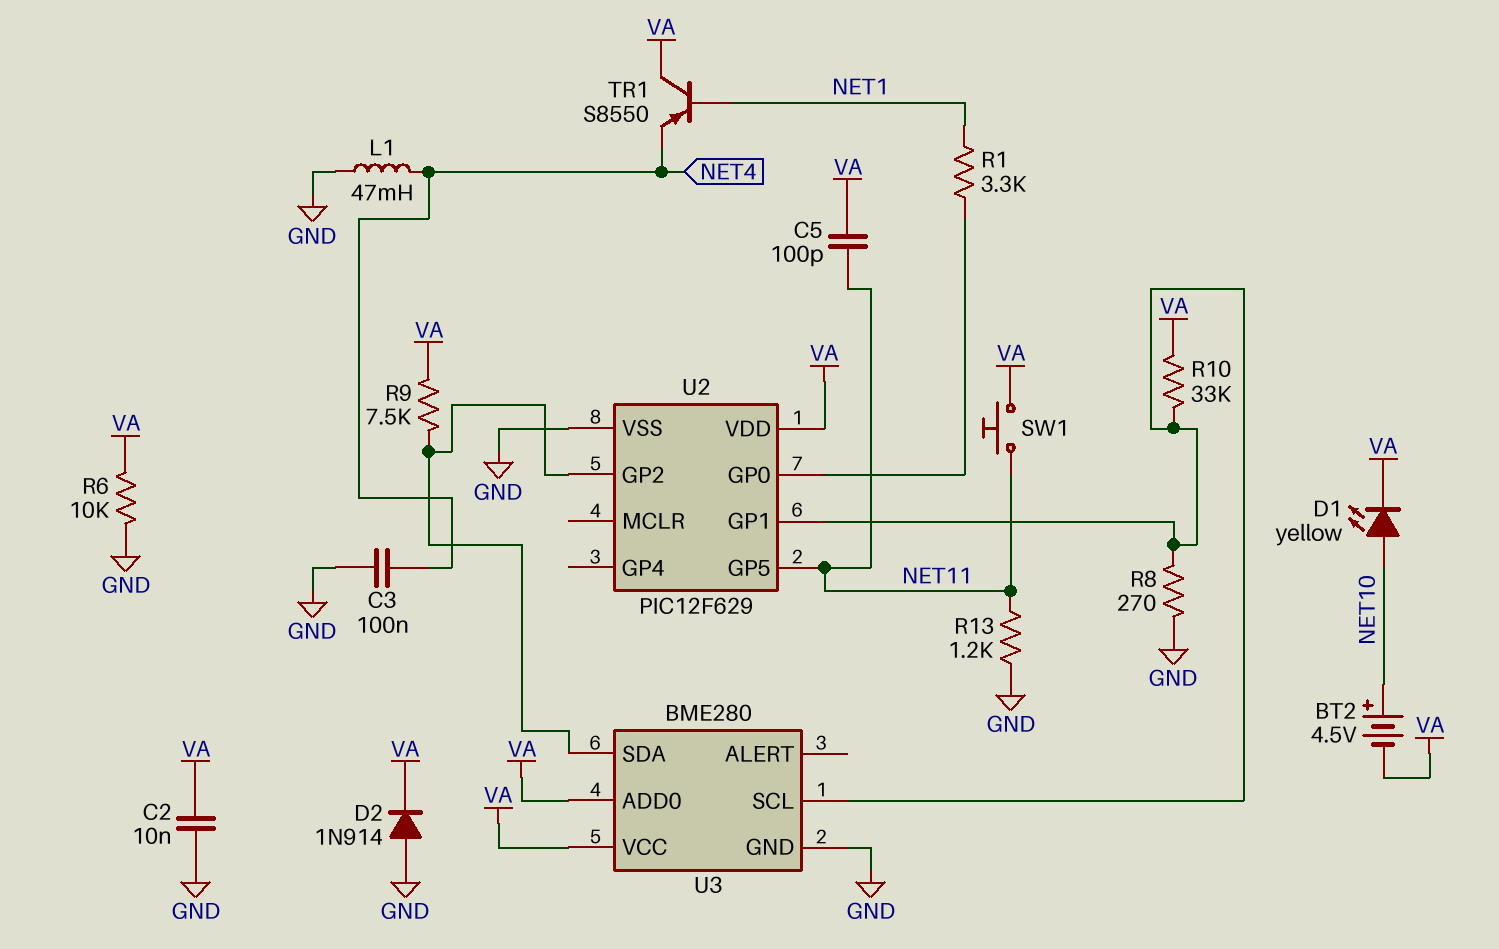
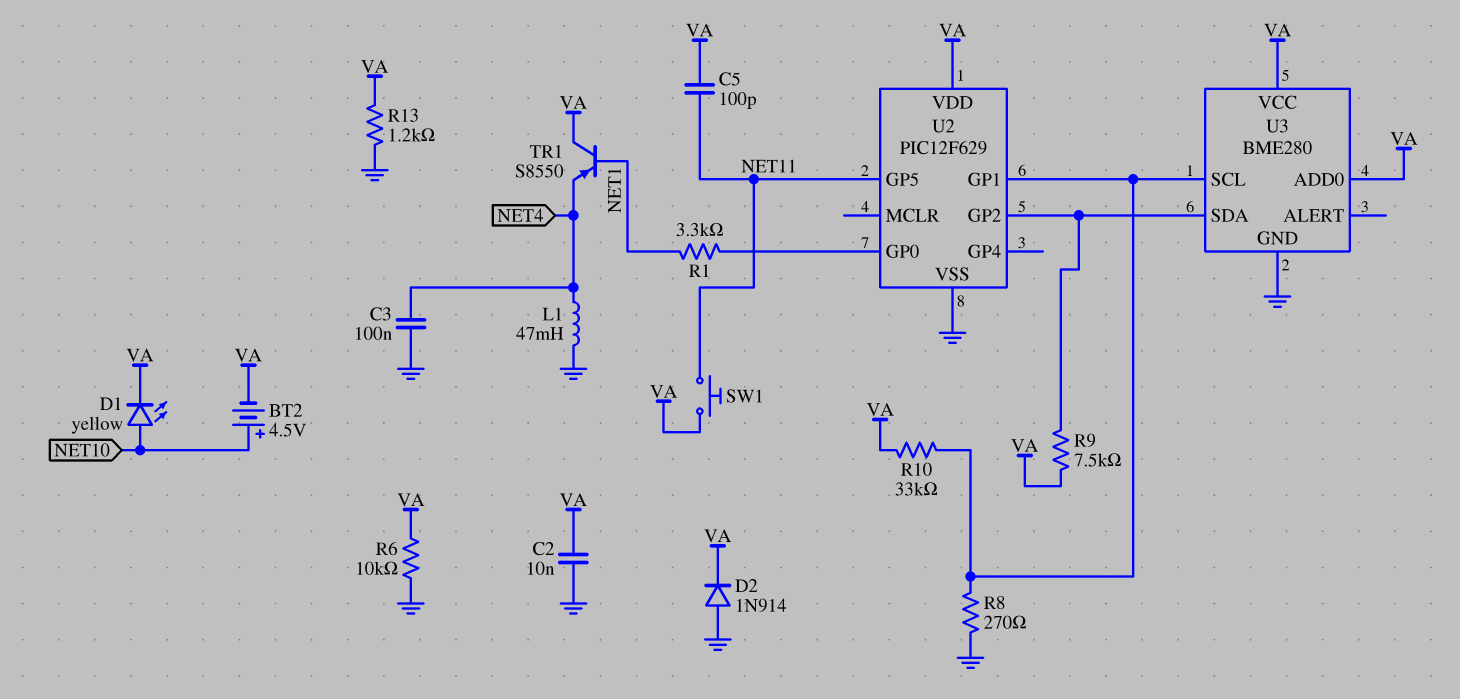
R13: 1.2k (GND, NET11) -> 1.2k (GND, VA)

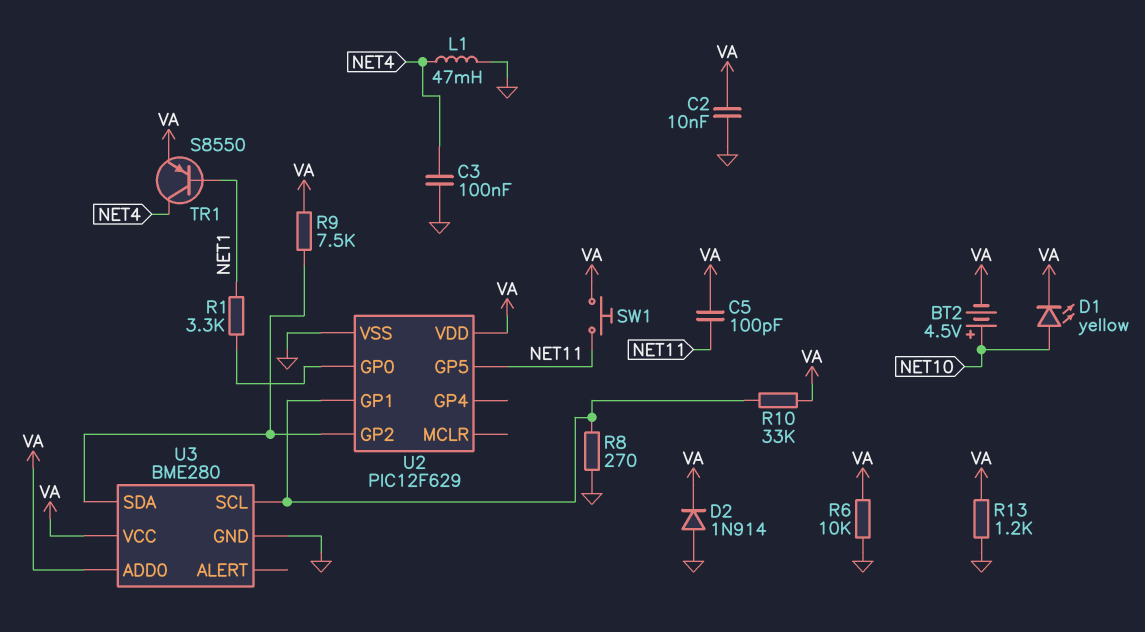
TR1: PNP S8550 (B NET1, C VA, E NET4) -> PNP S8550 (B NET1, C NET4, E VA)

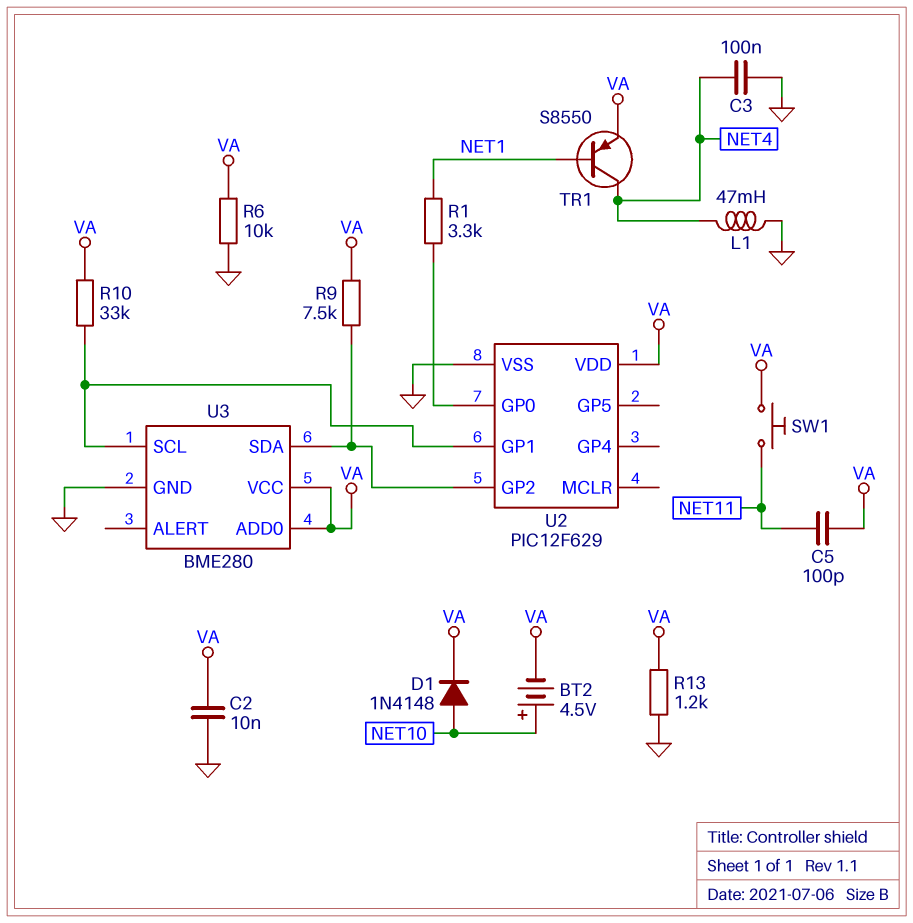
D1: LED yellow (A NET10, K VA) -> diode 1N4148 (A NET10, K VA)
D2: diode 1N914 (A GND, K VA) -> none
R8: 270 (GND, U2/GP1) -> none
U2 pin GP5: NET11 -> none

